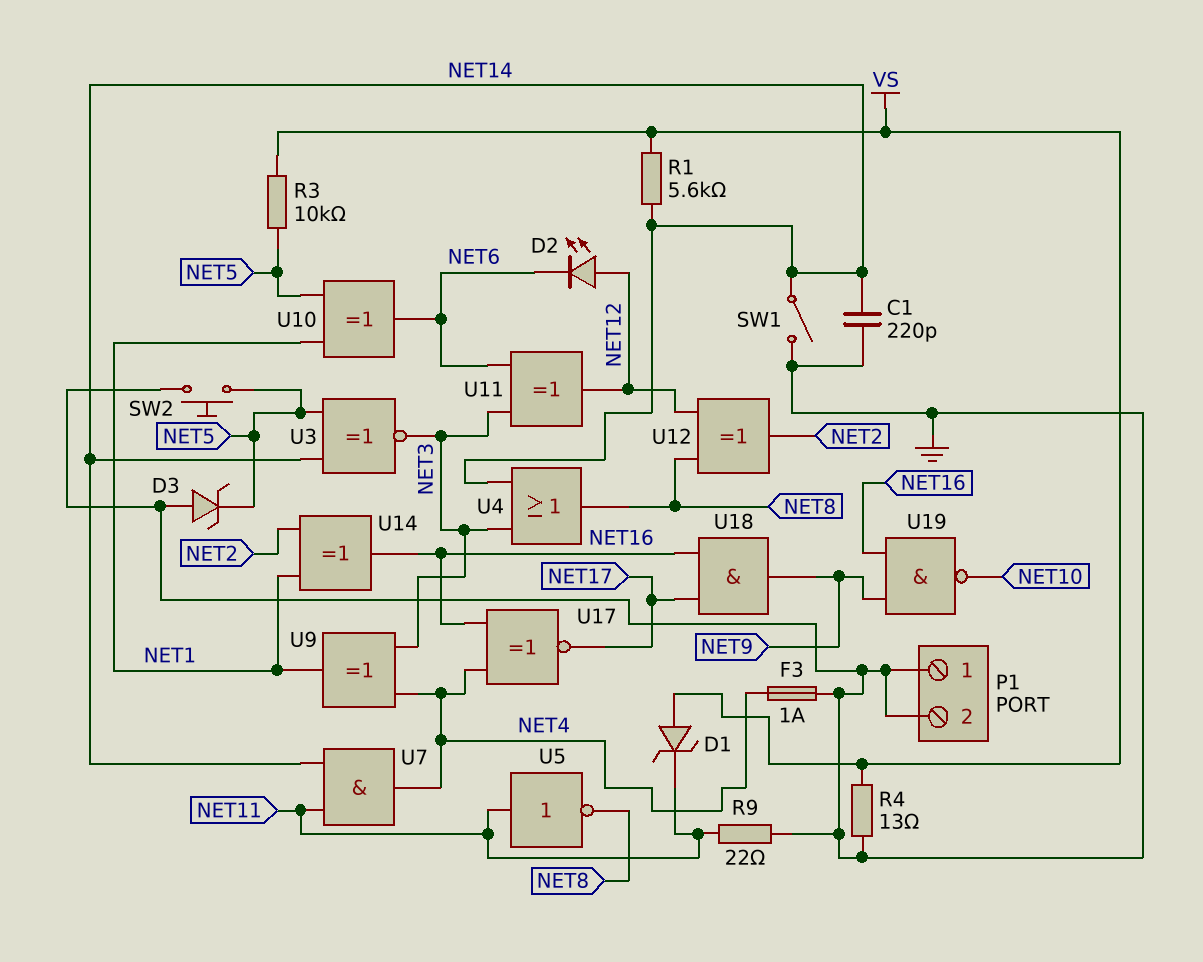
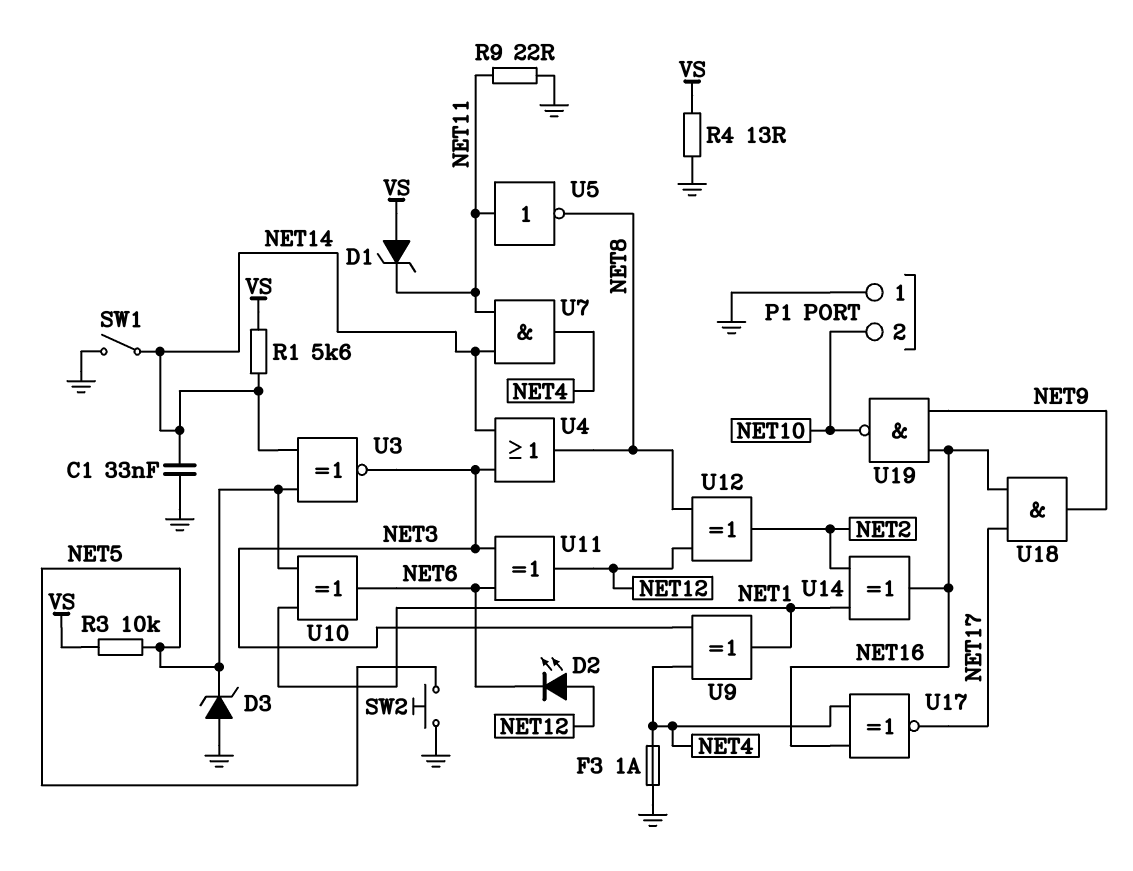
C1: 220pF (GND, NET14) -> 33nF (GND, NET14)
P1 pin 2: GND -> NET10

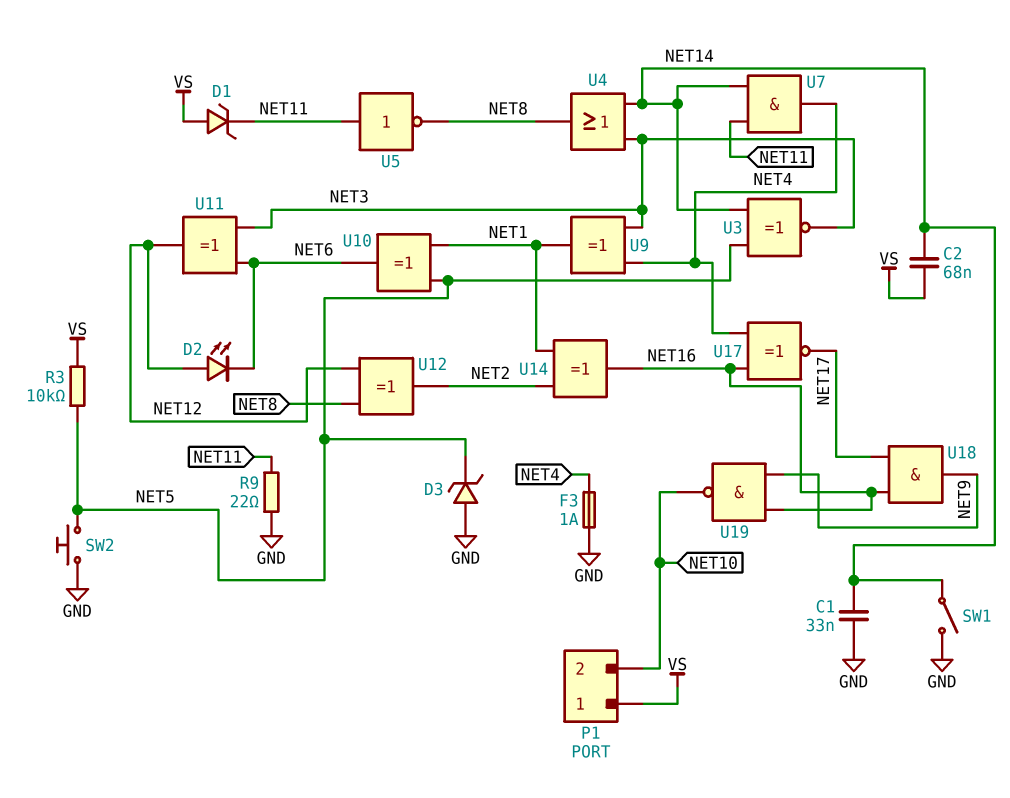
C2: none -> 68nF (NET14, VS)
P1 pin 1: GND -> VS
R1: 5.6k (NET14, VS) -> none
R4: 13 (GND, VS) -> none

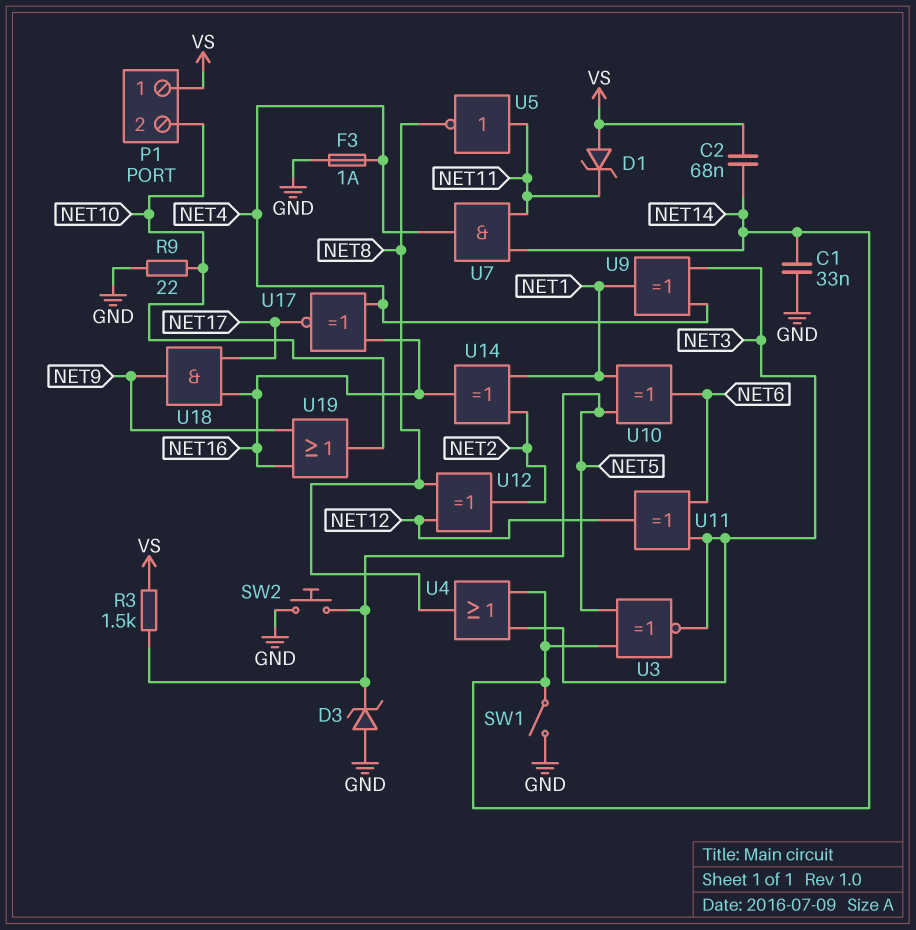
D2: LED (A NET12, K NET6) -> none
R3: 10k (NET5, VS) -> 1.5k (NET5, VS)
R9: 22 (GND, NET11) -> 22 (GND, NET10)
U19: NAND (in NET9, in NET16, out NET10) -> OR (in NET9, in NET16, out NET10)

